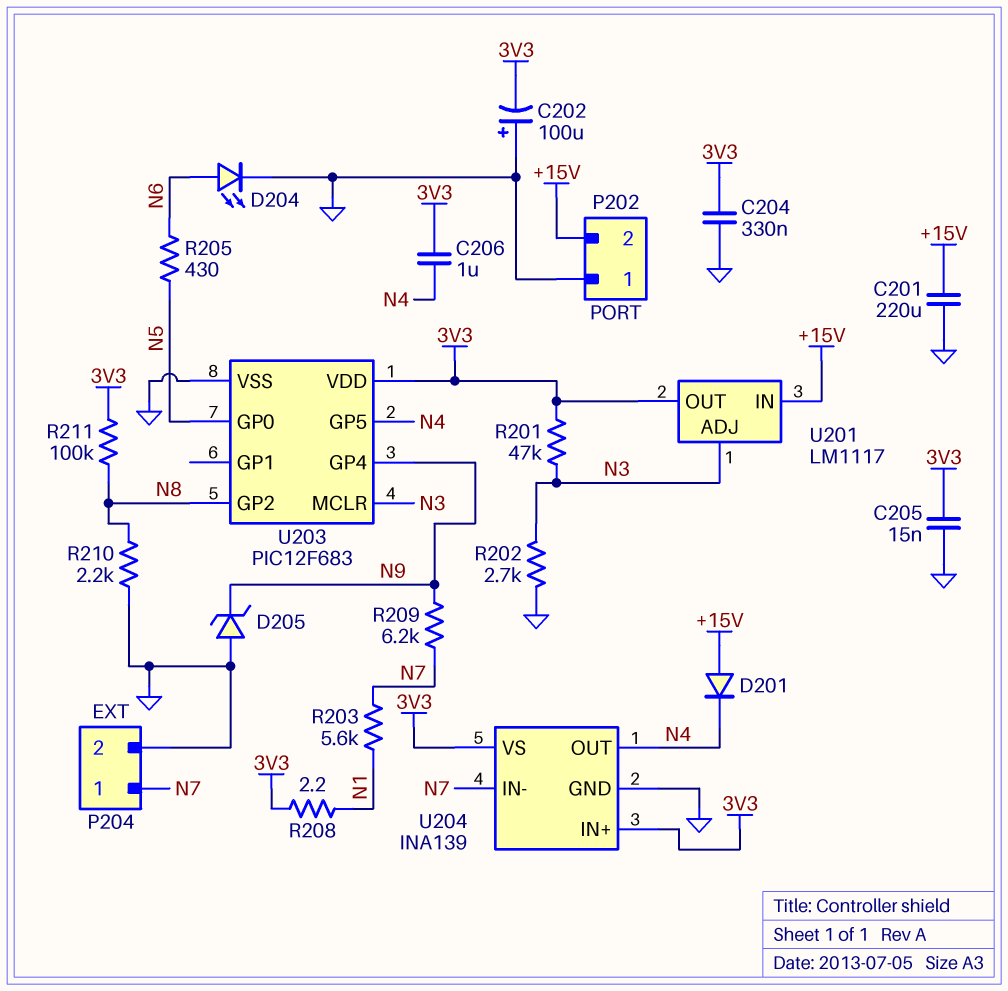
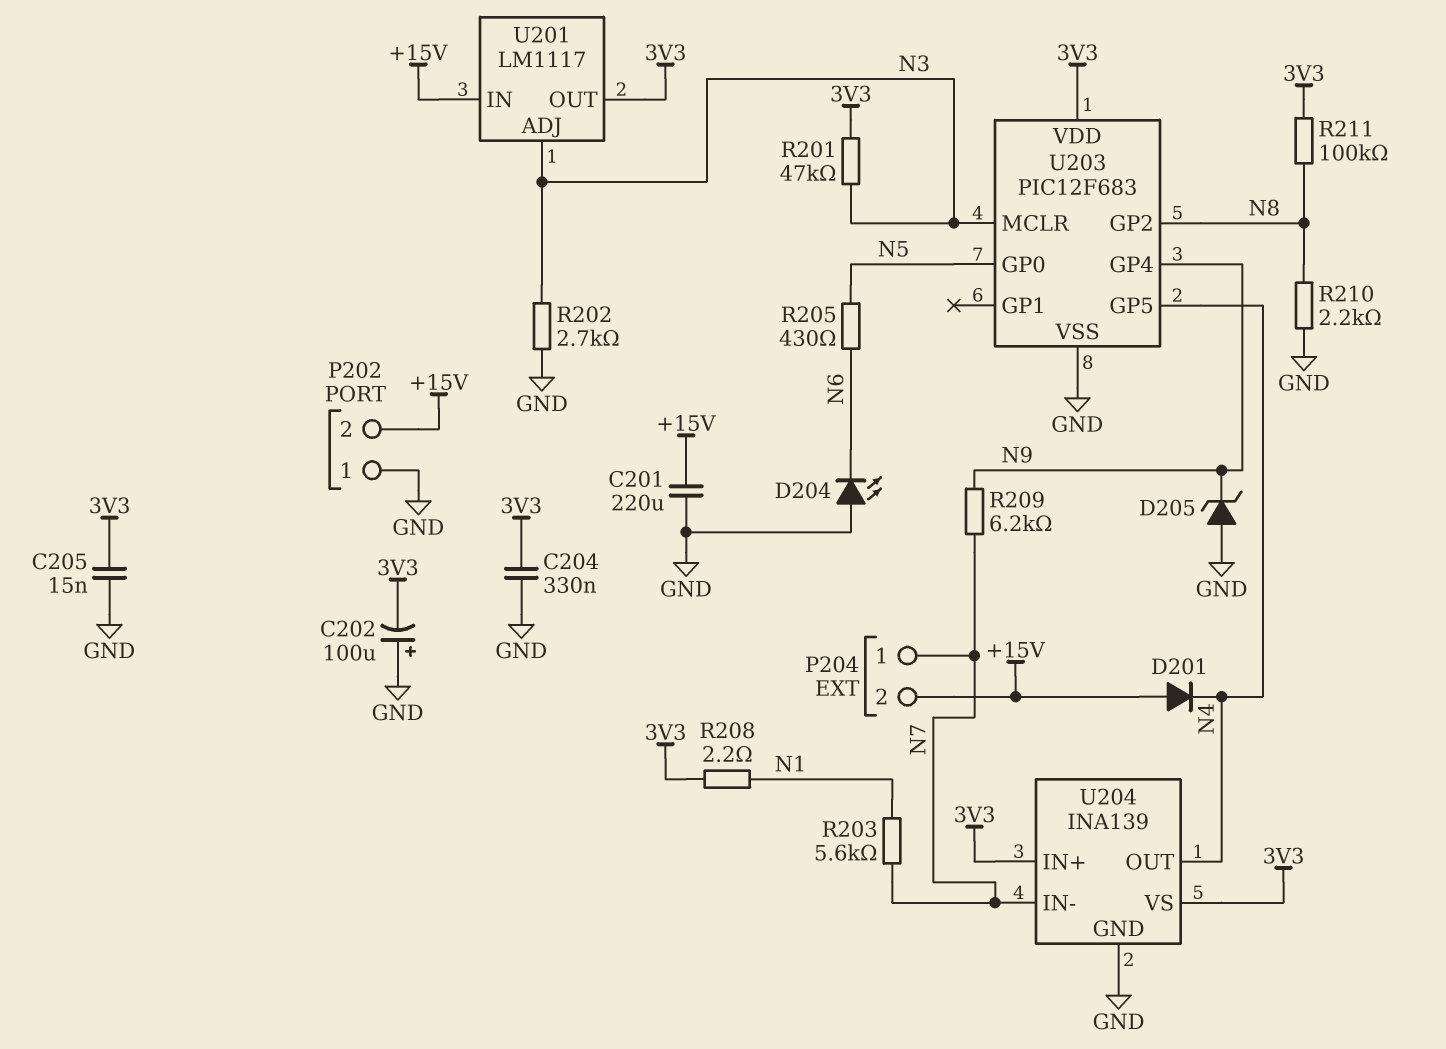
C206: 1uF (3V3, N4) -> none
D204: LED (A N6, K GND) -> LED (A GND, K N6)
P204 pin 2: GND -> +15V

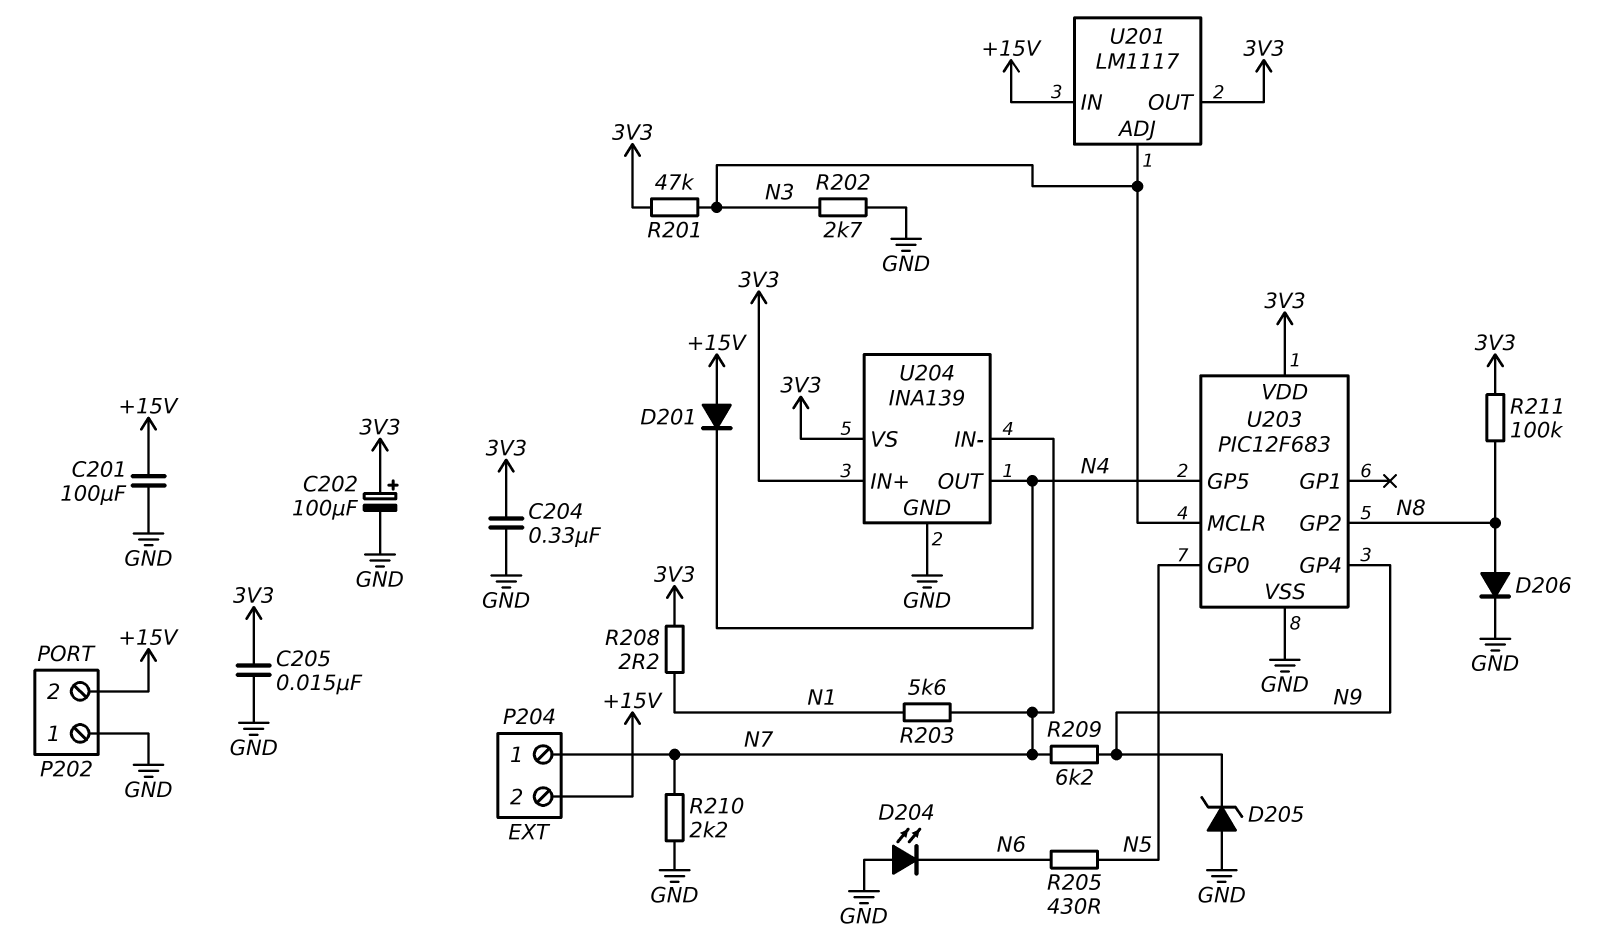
C201: 220uF (+15V, GND) -> 100uF (+15V, GND)
C202: 100uF (plus GND, minus 3V3) -> 100uF (plus 3V3, minus GND)
D206: none -> diode (A N8, K GND)
R210: 2.2k (GND, N8) -> 2.2k (GND, N7)

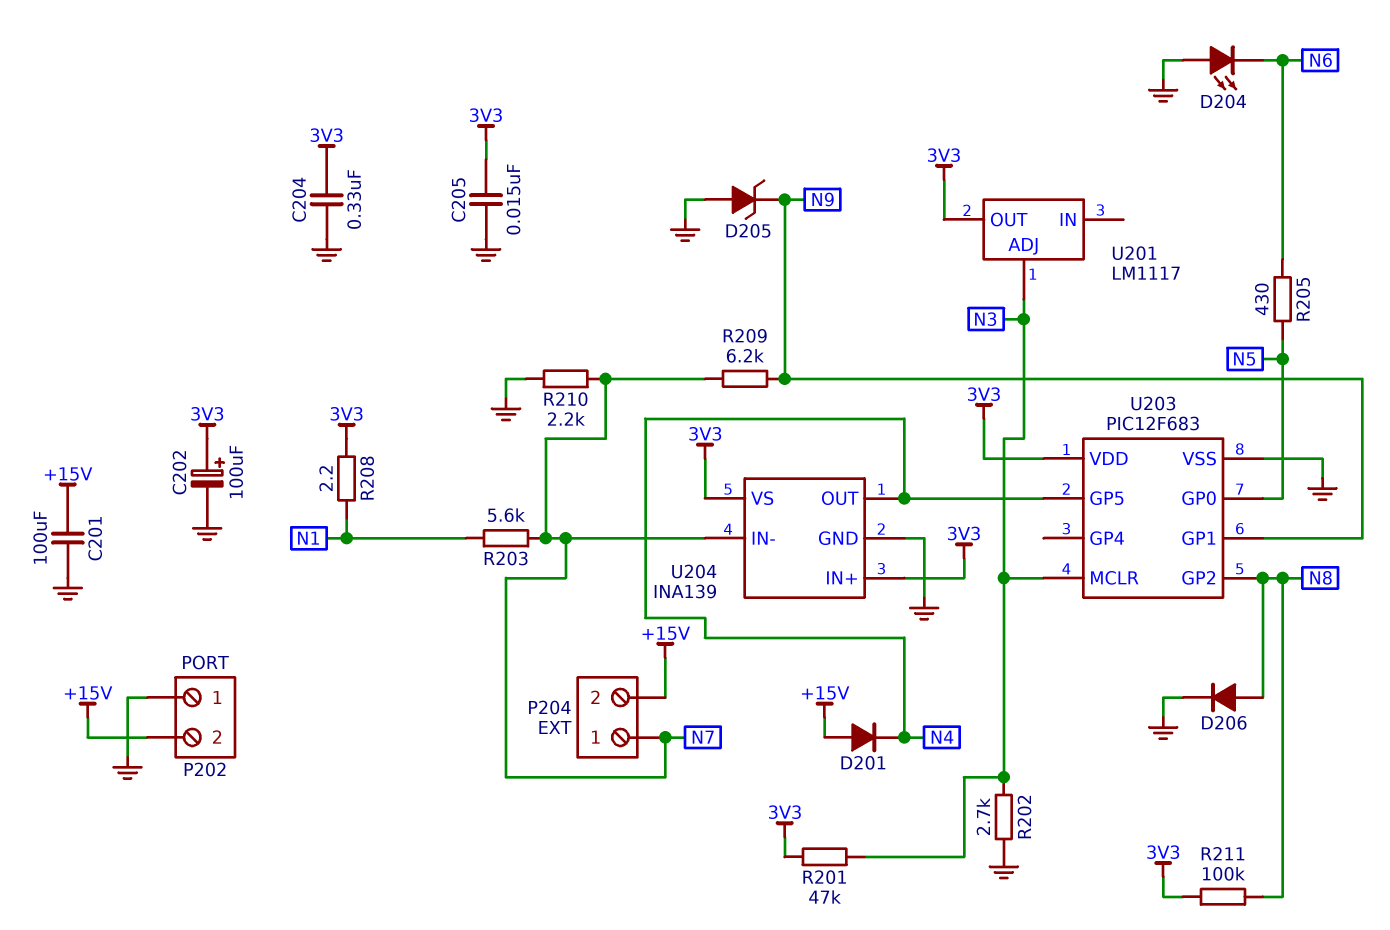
U201 pin IN: +15V -> none
U203 pin GP1: none -> N9
U203 pin GP4: N9 -> none

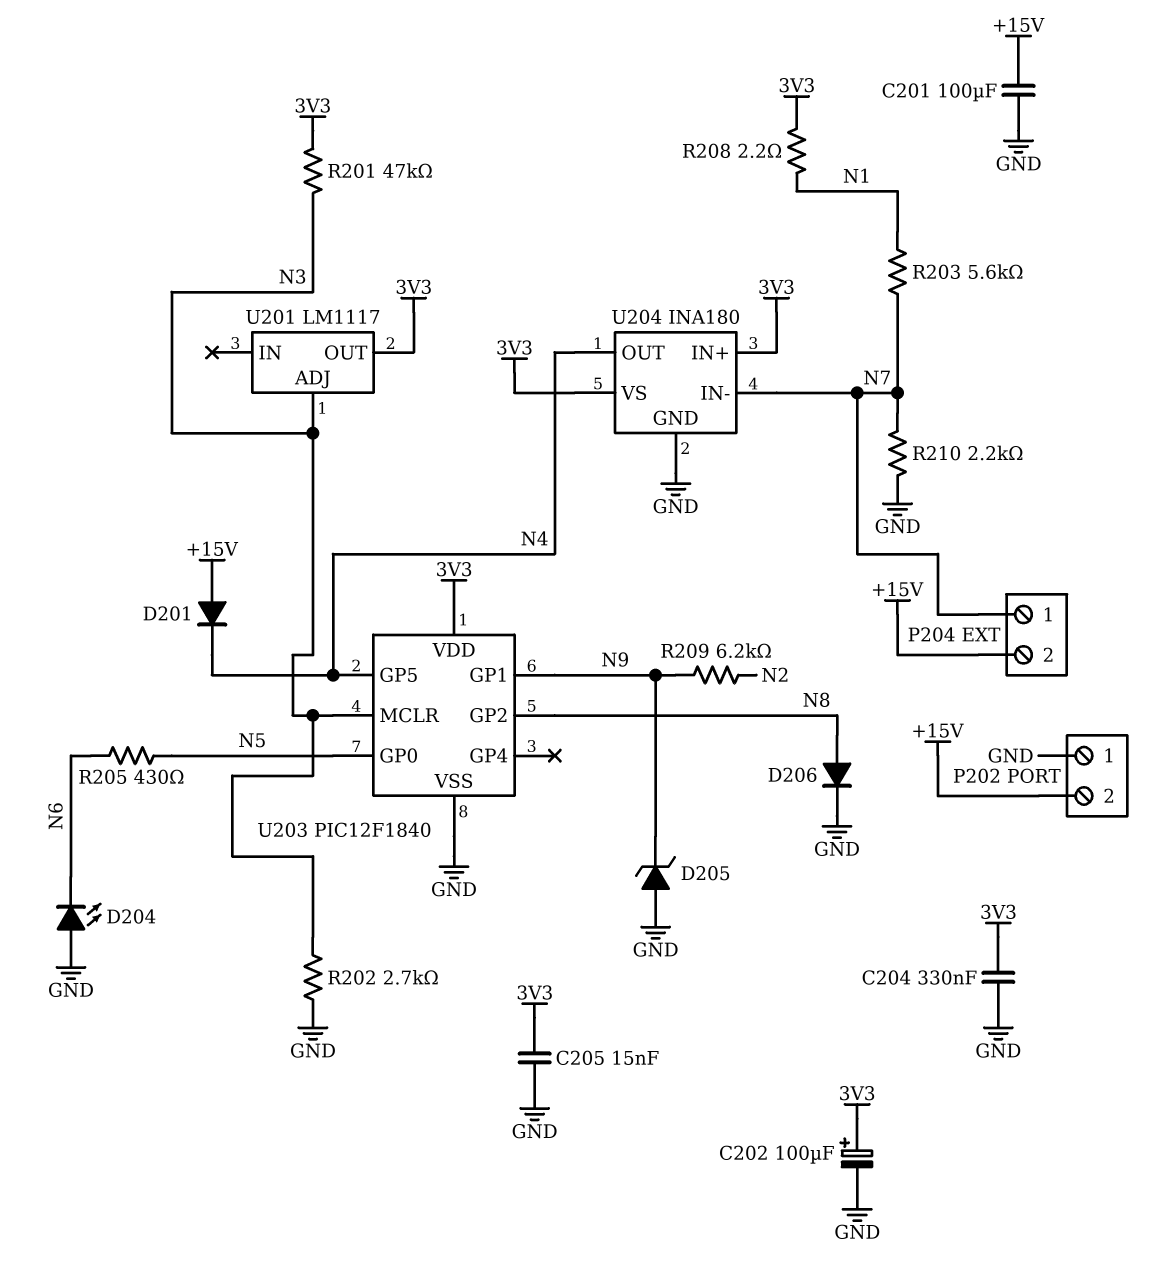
R209: 6.2k (N7, N9) -> 6.2k (N2, N9)
R211: 100k (3V3, N8) -> none
U203: PIC12F683 -> PIC12F1840
U204: INA139 -> INA180

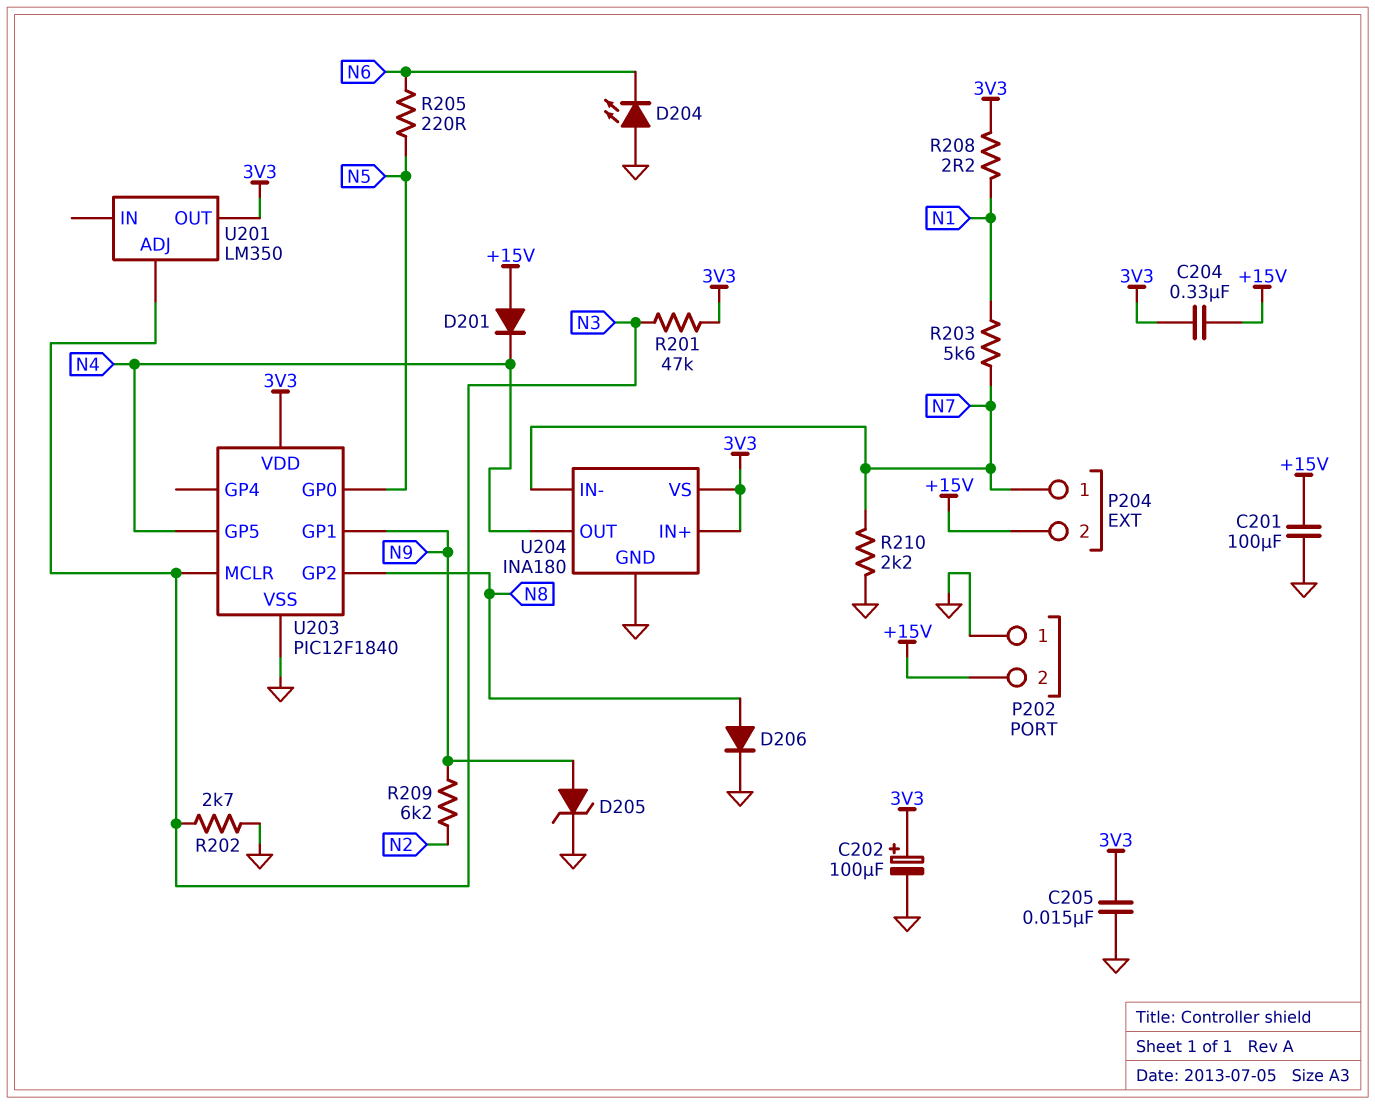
C204: 330nF (3V3, GND) -> 330nF (+15V, 3V3)
D205: zener (A GND, K N9) -> zener (A N9, K GND)
R205: 430 (N5, N6) -> 220 (N5, N6)
U201: LM1117 -> LM350

